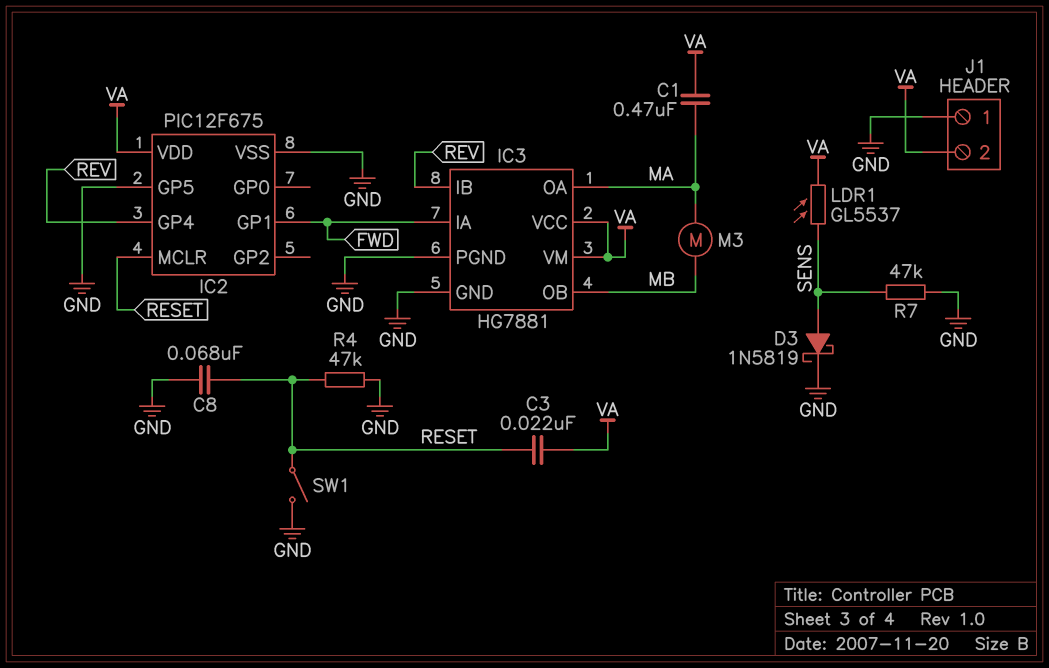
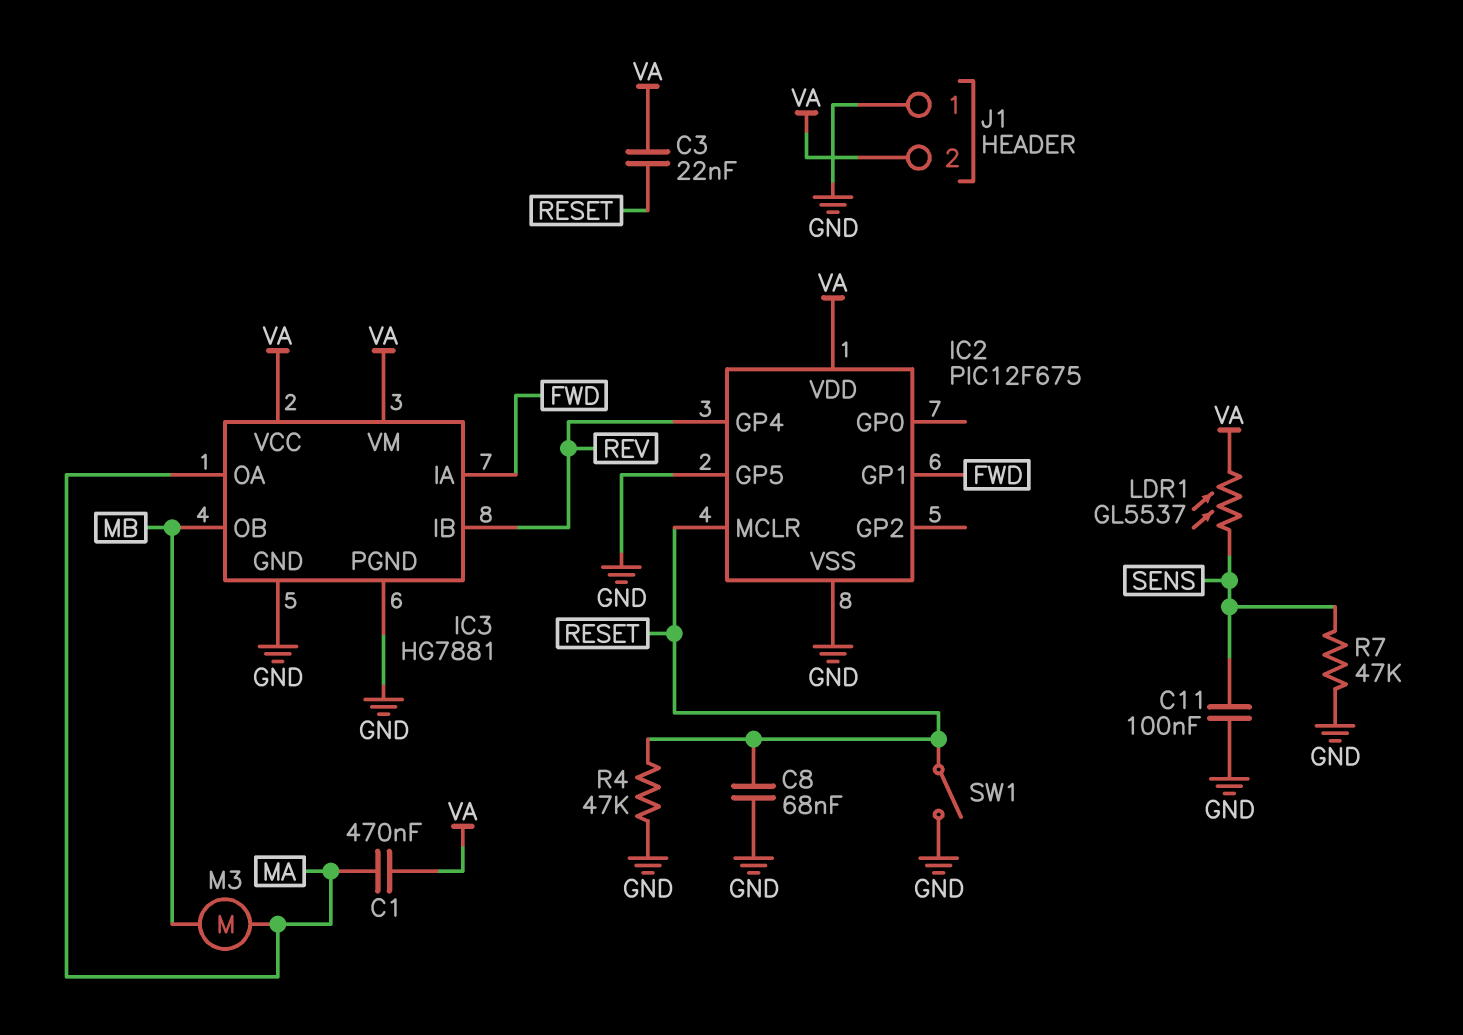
C11: none -> 100nF (GND, SENS)
D3: schottky 1N5819 (A SENS, K GND) -> none

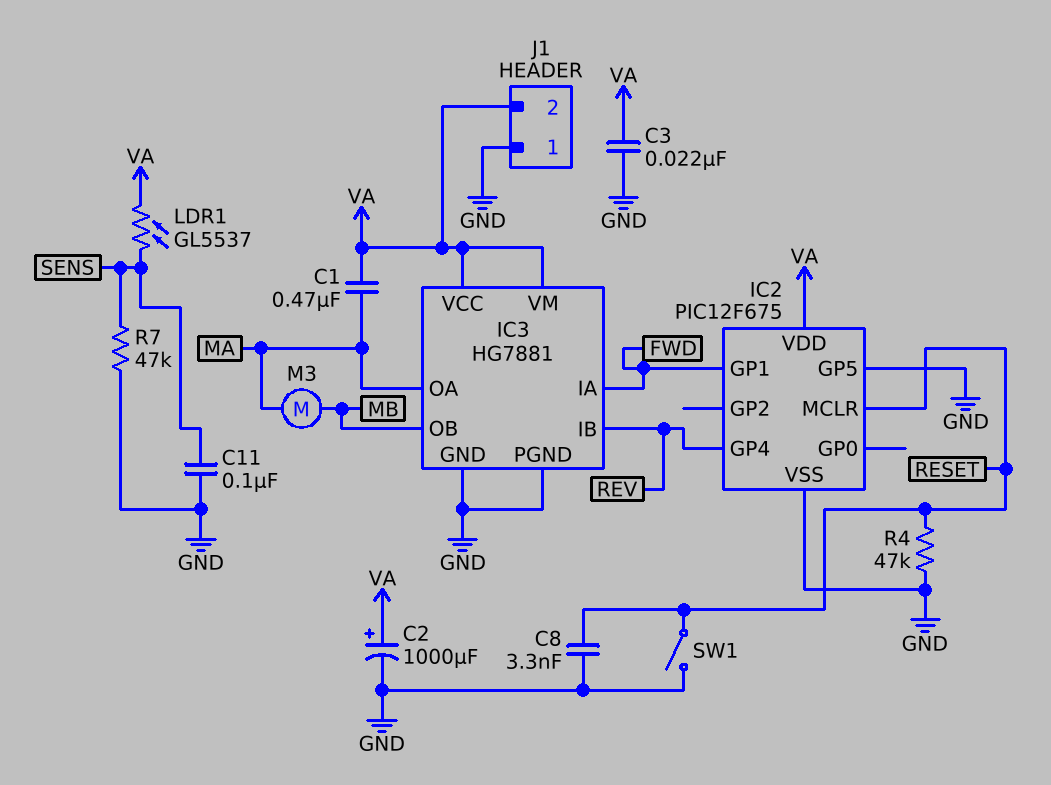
C2: none -> 1000uF (plus VA, minus GND)
C3: 22nF (RESET, VA) -> 22nF (GND, VA)
C8: 68nF (GND, RESET) -> 3.3nF (GND, RESET)

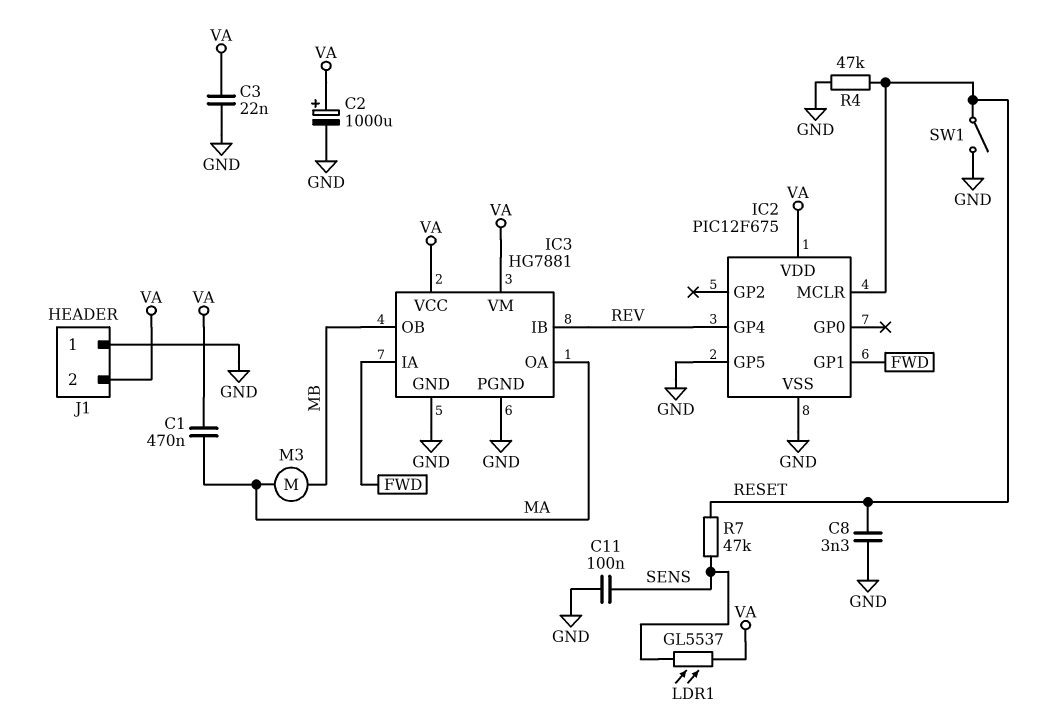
R7: 47k (GND, SENS) -> 47k (RESET, SENS)

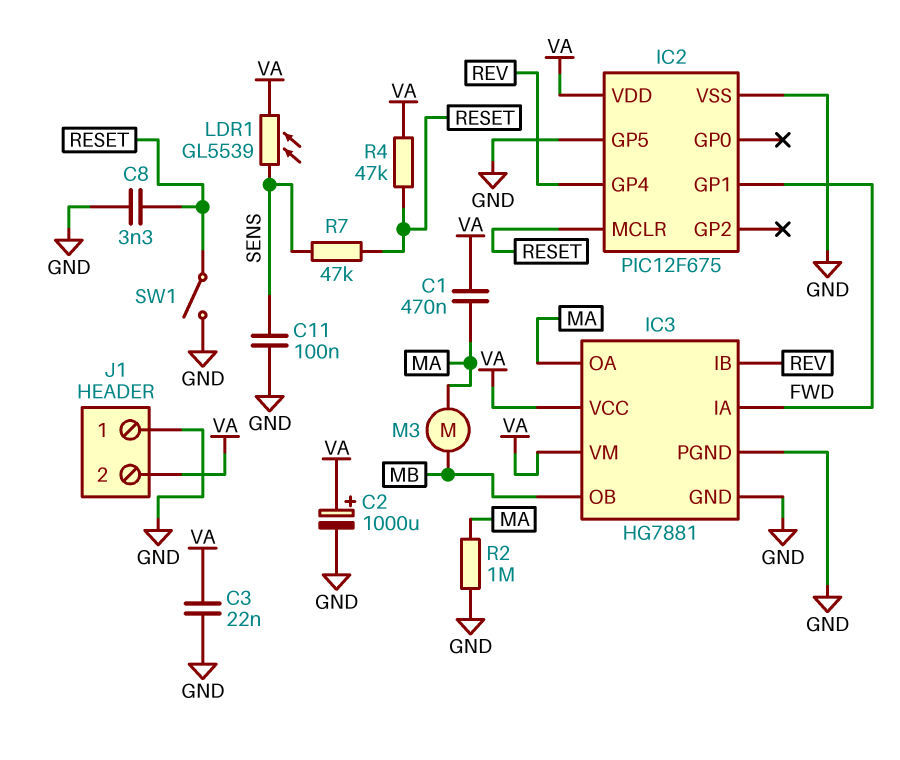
LDR1: GL5537 (SENS, VA) -> GL5539 (SENS, VA)
R2: none -> 1M (GND, MA)
R4: 47k (GND, RESET) -> 47k (RESET, VA)

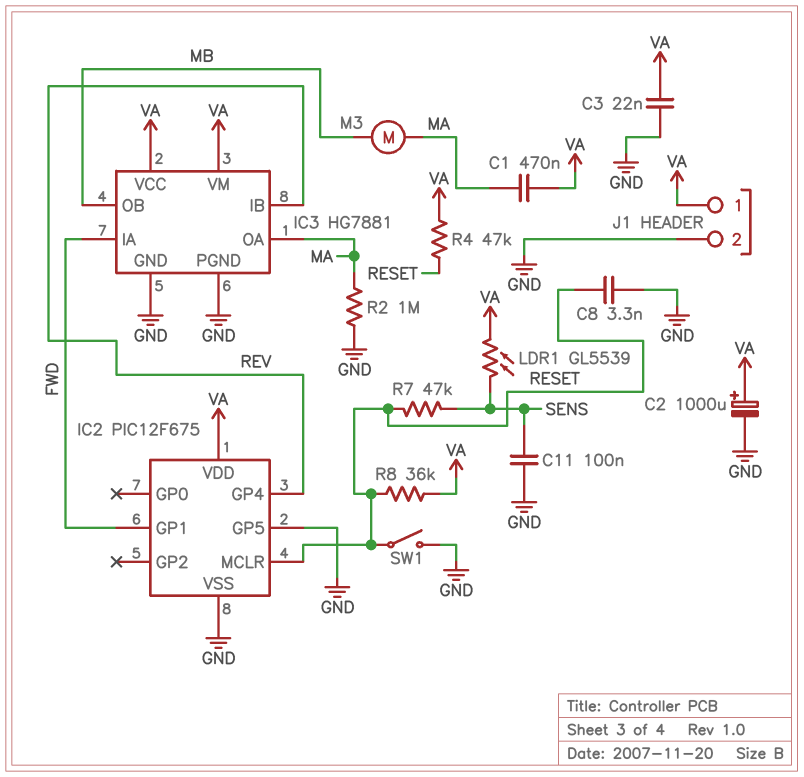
J1 pin 1: GND -> VA
J1 pin 2: VA -> GND
R8: none -> 36k (RESET, VA)

